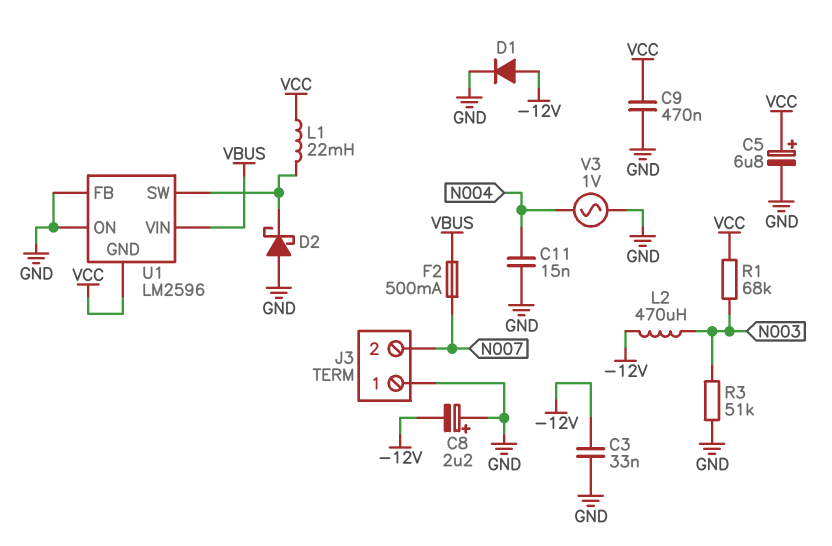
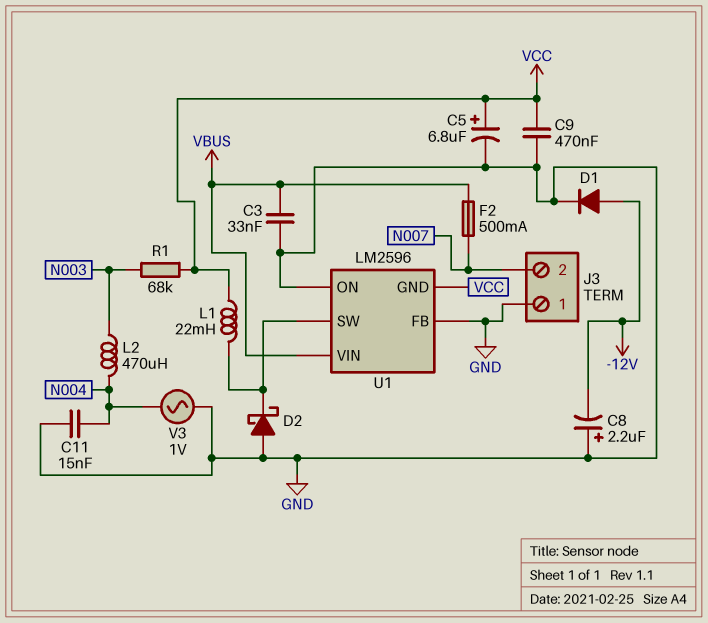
C3: 33nF (-12V, GND) -> 33nF (GND, VBUS)
L2: 470uH (-12V, N003) -> 470uH (N003, N004)
R3: 51k (GND, N003) -> none

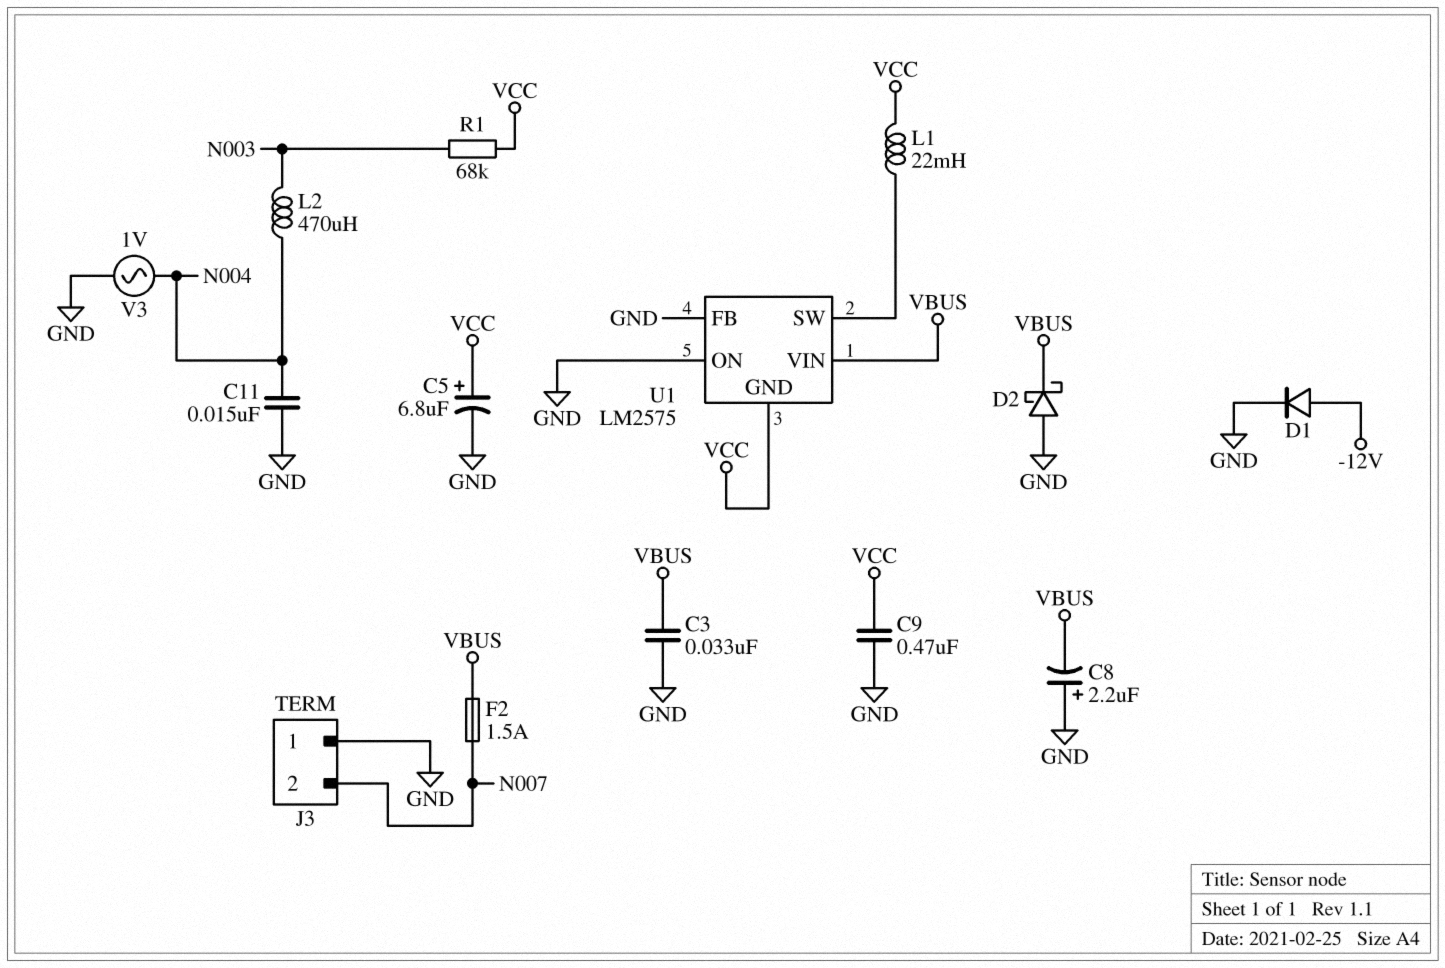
C8: 2.2uF (plus GND, minus -12V) -> 2.2uF (plus GND, minus VBUS)
D2: schottky (A GND, K U1/SW) -> schottky (A GND, K VBUS)
F2: 500mA (N007, VBUS) -> 1.5A (N007, VBUS)
U1: LM2596 -> LM2575

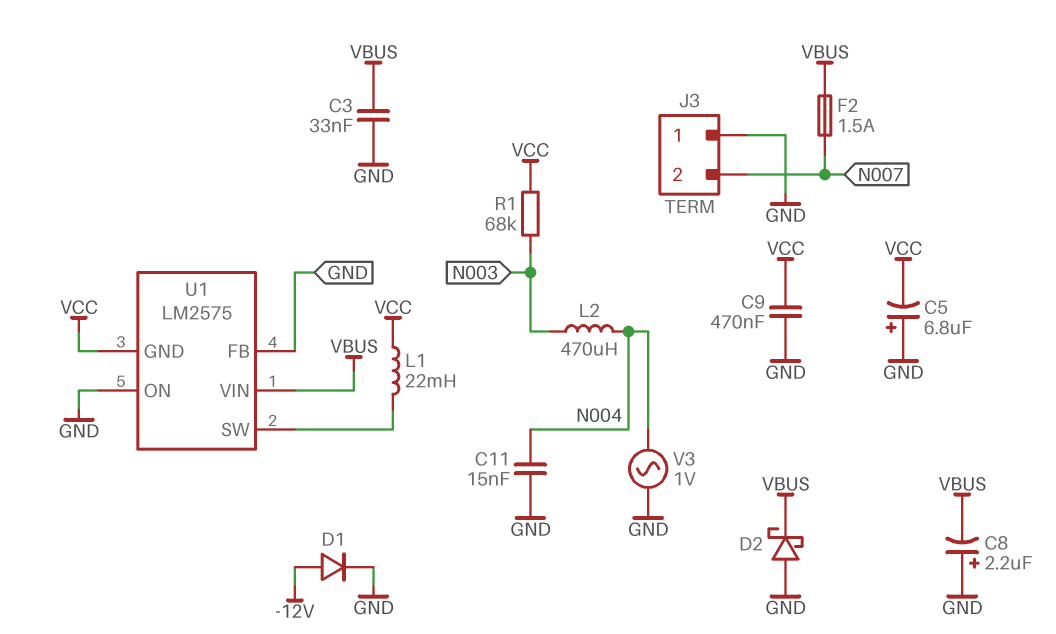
C5: 6.8uF (plus VCC, minus GND) -> 6.8uF (plus GND, minus VCC)

